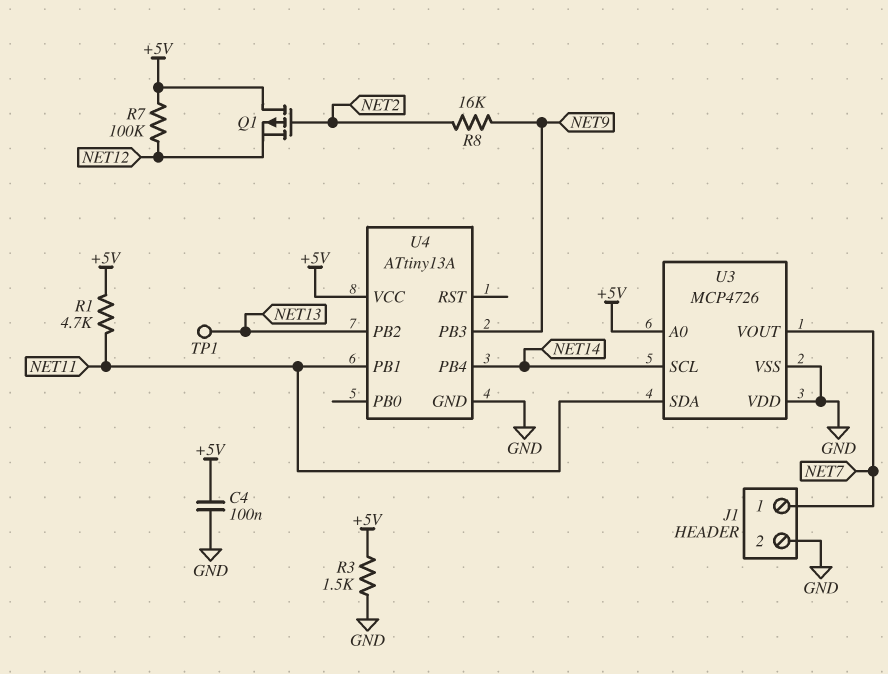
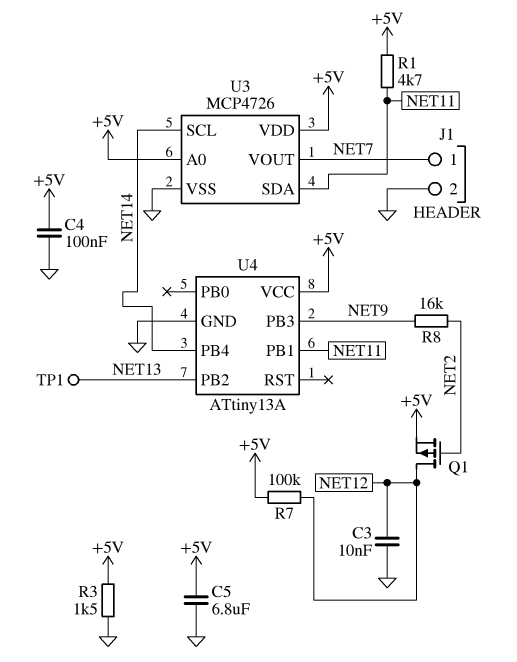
C3: none -> 10nF (GND, NET12)
C5: none -> 6.8uF (+5V, GND)
Q1: PMOS (G NET2, D +5V, S NET12) -> PMOS (G NET2, D NET12, S +5V)
U3 pin VDD: GND -> +5V

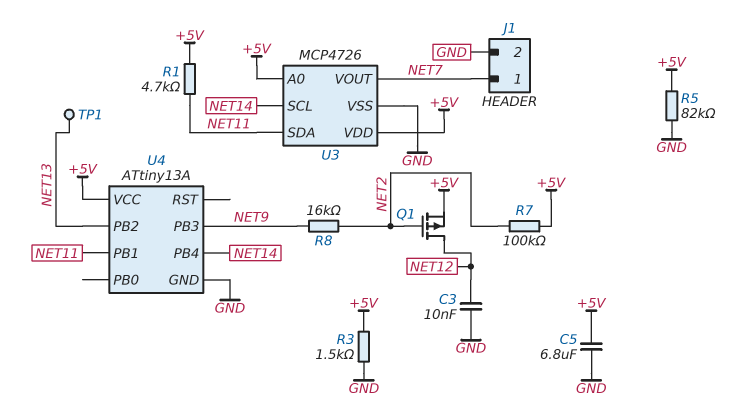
C4: 100nF (+5V, GND) -> none
R5: none -> 82k (+5V, GND)
R7: 100k (+5V, NET12) -> 100k (+5V, NET2)

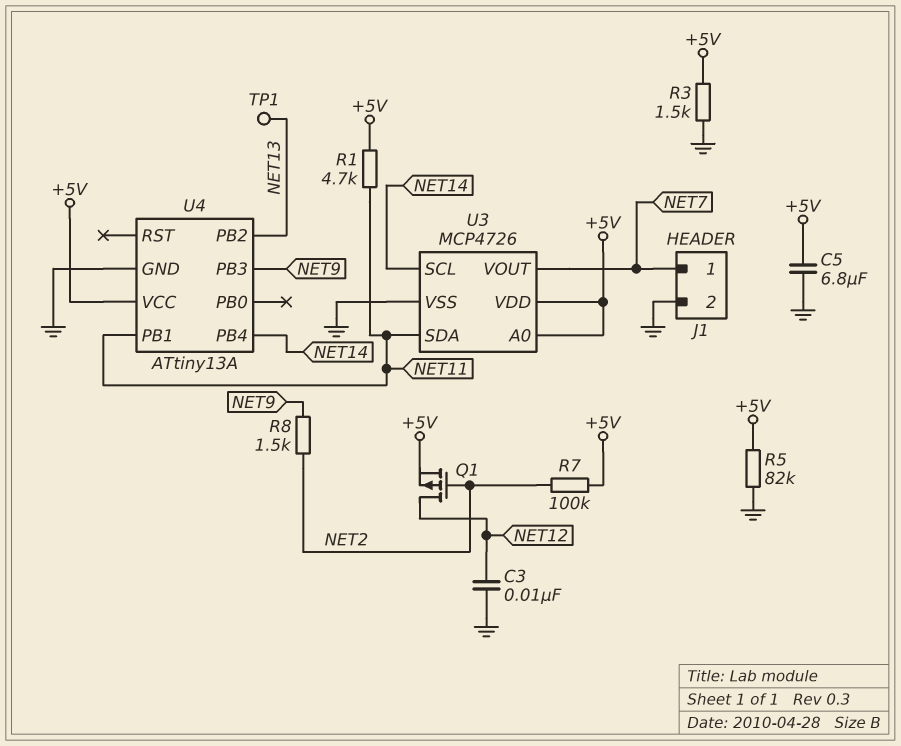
R8: 16k (NET2, NET9) -> 1.5k (NET2, NET9)

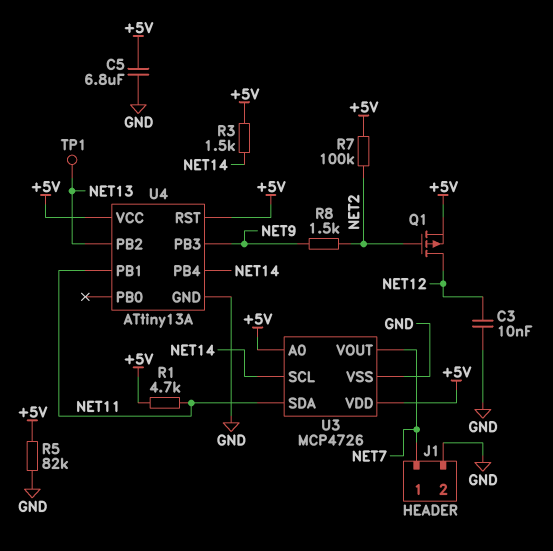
R3: 1.5k (+5V, GND) -> 1.5k (+5V, NET14)
U4 pin RST: none -> +5V

